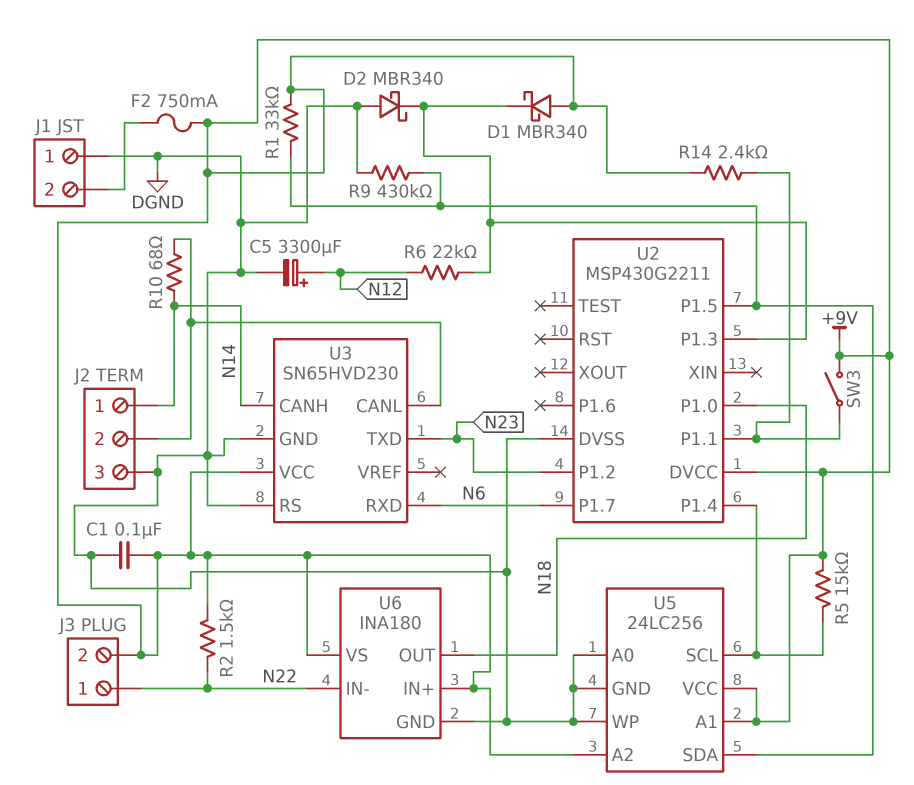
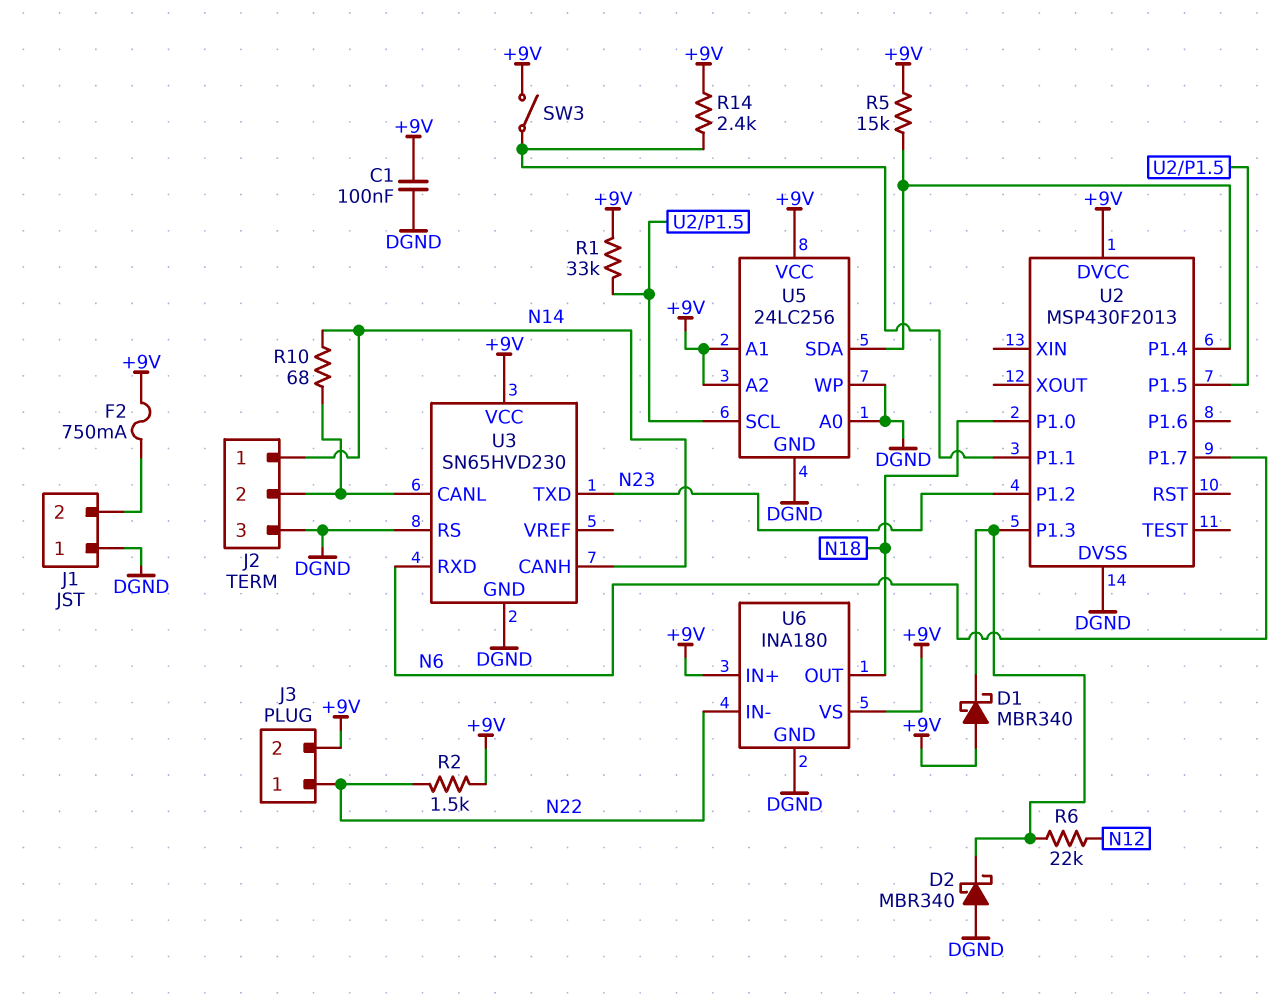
C5: 3300uF (plus N12, minus DGND) -> none
R9: 430k (DGND, U2/P1.5) -> none
U2: MSP430G2211 -> MSP430F2013
U5 pin SCL: U2/P1.4 -> U2/P1.5
U5 pin SDA: U2/P1.5 -> U2/P1.4

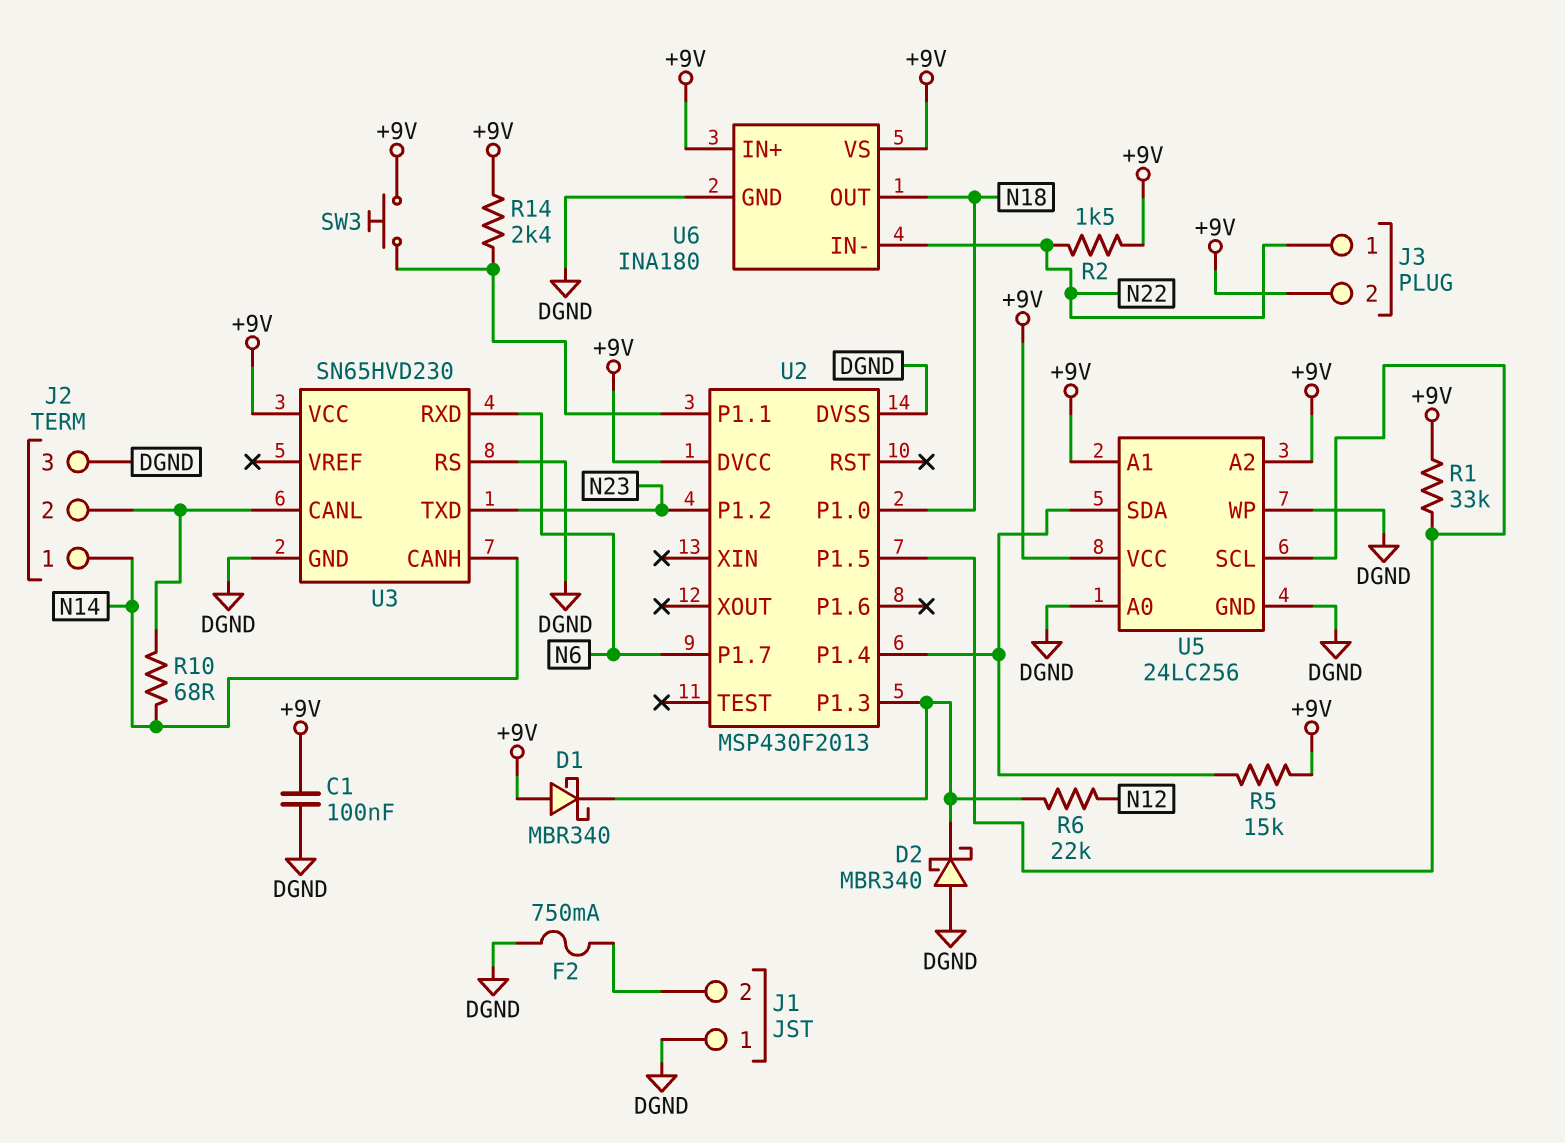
F2: 750mA (+9V, J1/2) -> 750mA (DGND, J1/2)
SW3: switch (+9V, U2/P1.1) -> button (+9V, U2/P1.1)

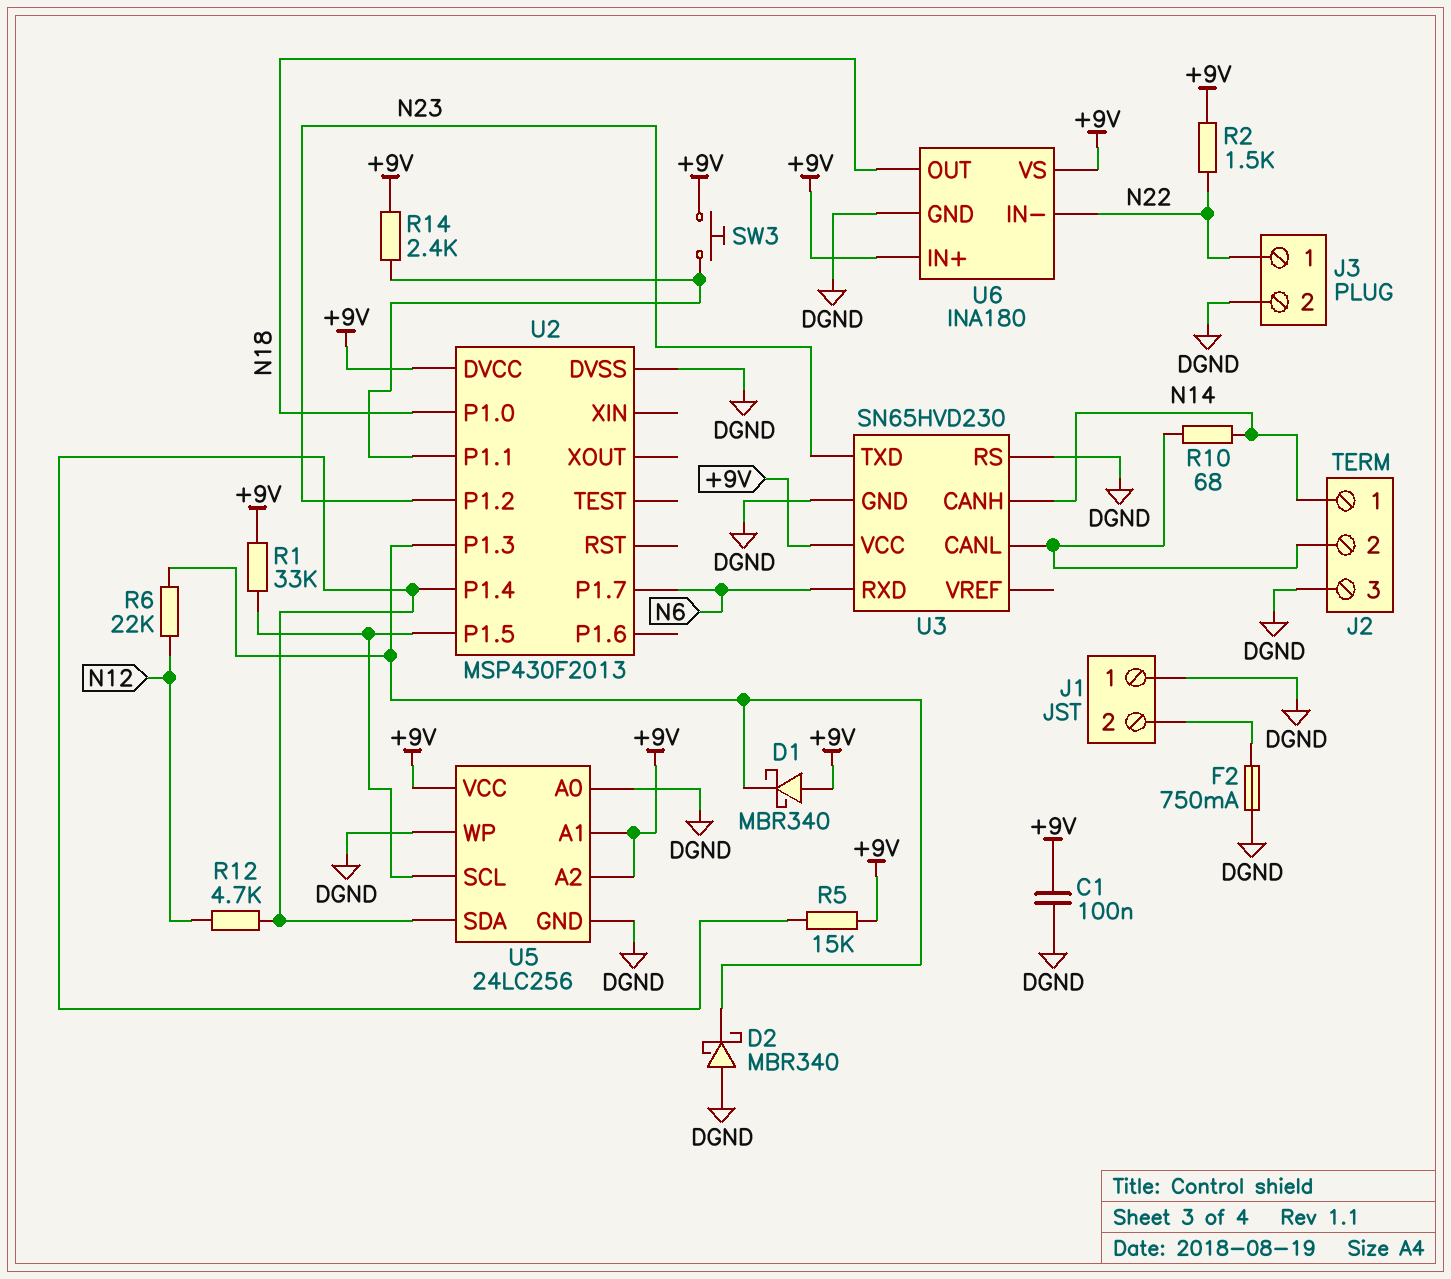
J3 pin 2: +9V -> DGND
R12: none -> 4.7k (N12, U2/P1.4)

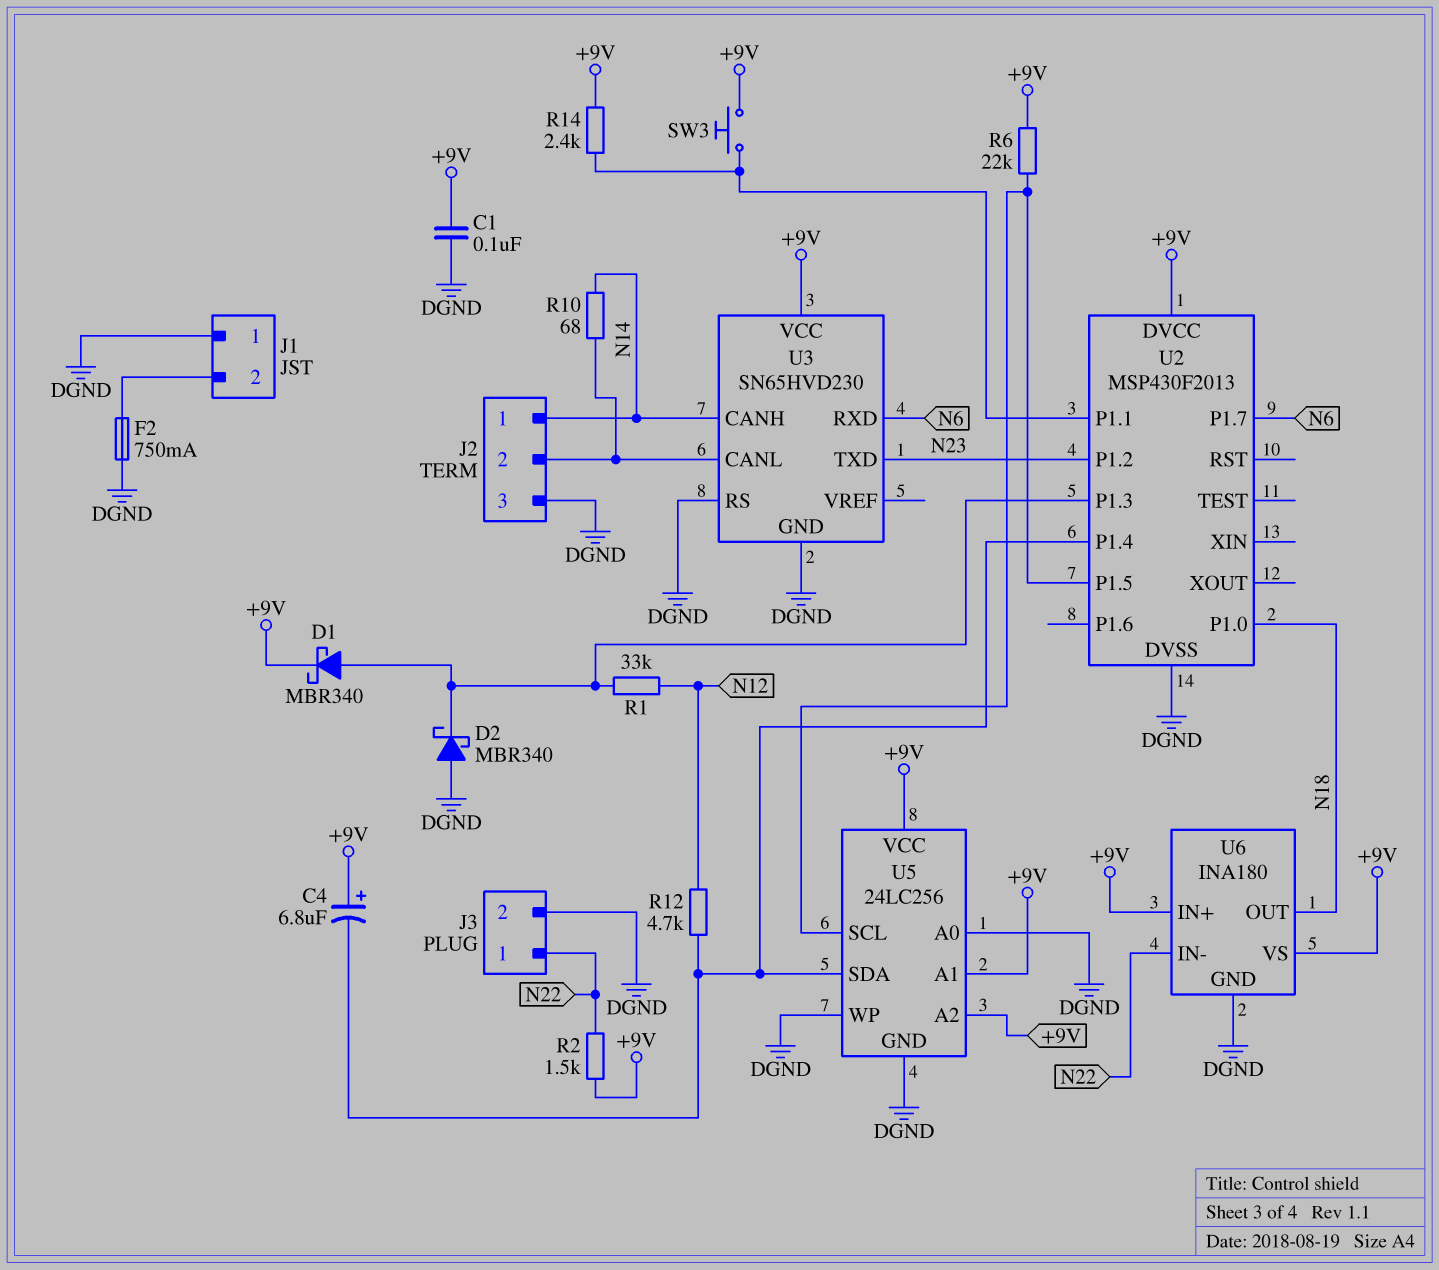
C4: none -> 6.8uF (plus +9V, minus U2/P1.4)
D1: schottky MBR340 (A +9V, K U2/P1.3) -> schottky MBR340 (A U2/P1.3, K +9V)
R1: 33k (+9V, U2/P1.5) -> 33k (N12, U2/P1.3)
R5: 15k (+9V, U2/P1.4) -> none
R6: 22k (N12, U2/P1.3) -> 22k (+9V, U2/P1.5)

